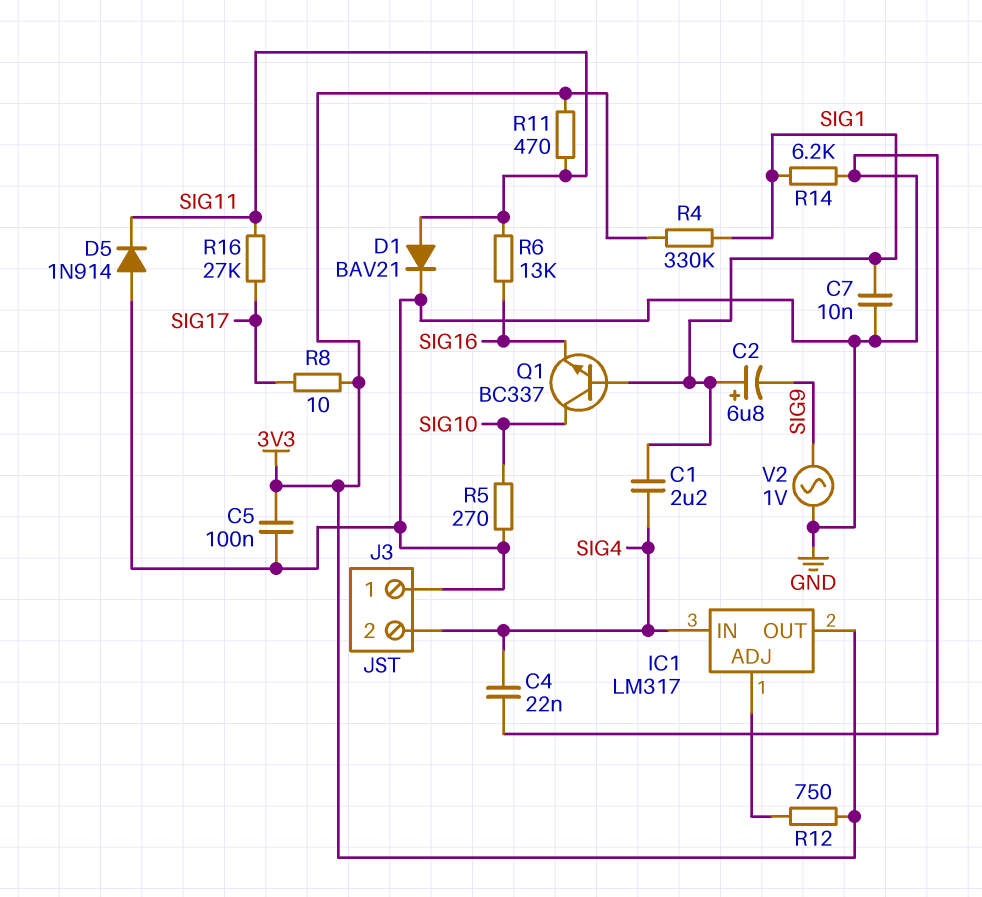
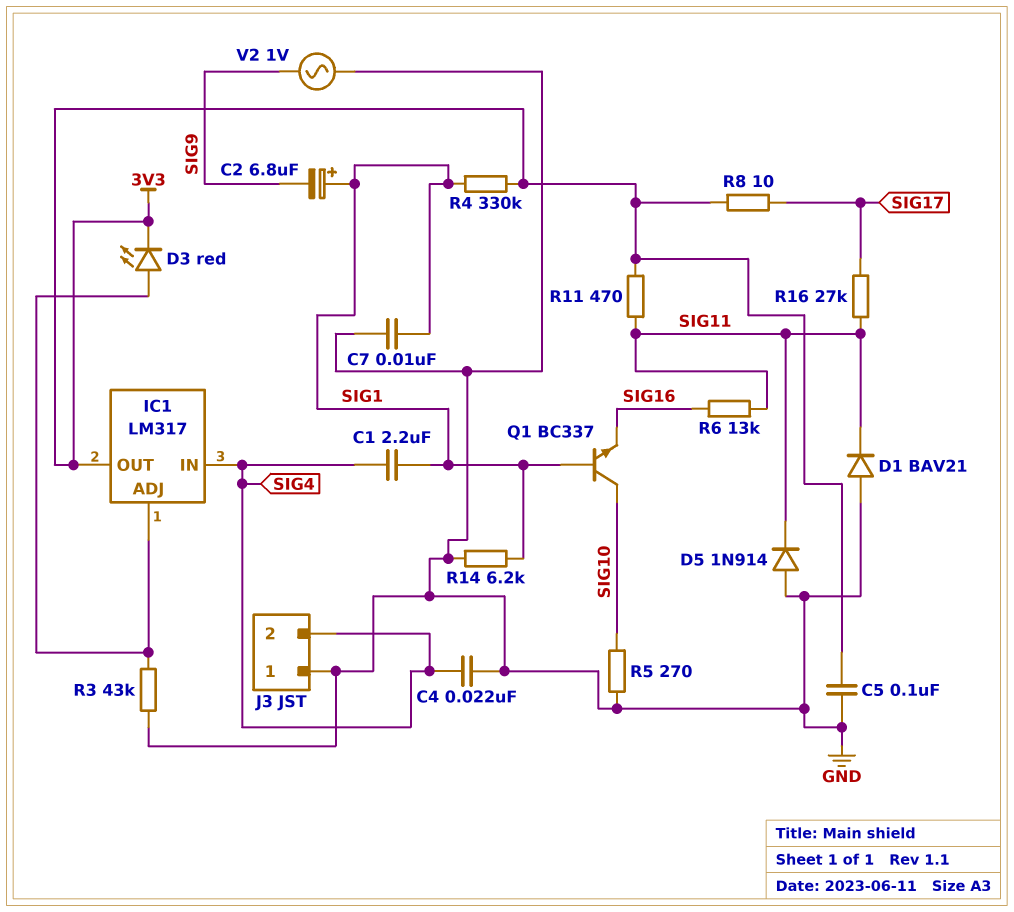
D1: diode BAV21 (A SIG11, K GND) -> diode BAV21 (A GND, K SIG11)
D3: none -> LED red (A IC1/ADJ, K 3V3)
R3: none -> 43k (GND, IC1/ADJ)
R12: 750 (3V3, IC1/ADJ) -> none

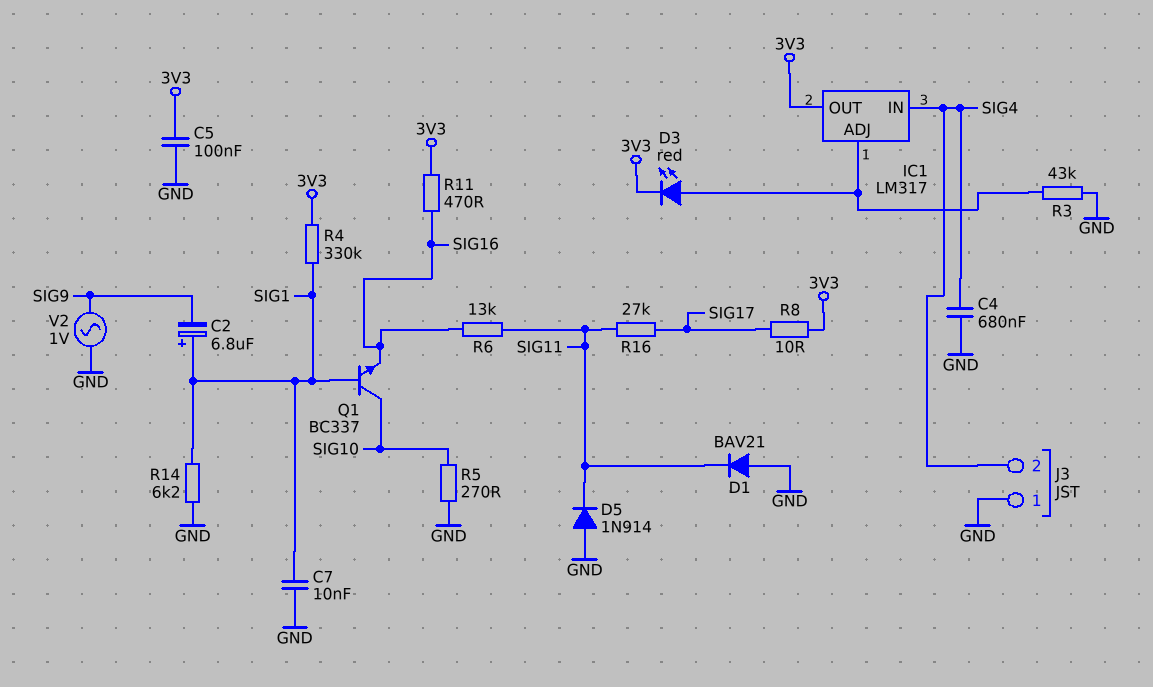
C1: 2.2uF (SIG1, SIG4) -> none
C4: 22nF (GND, SIG4) -> 680nF (GND, SIG4)
R11: 470 (3V3, SIG11) -> 470 (3V3, SIG16)

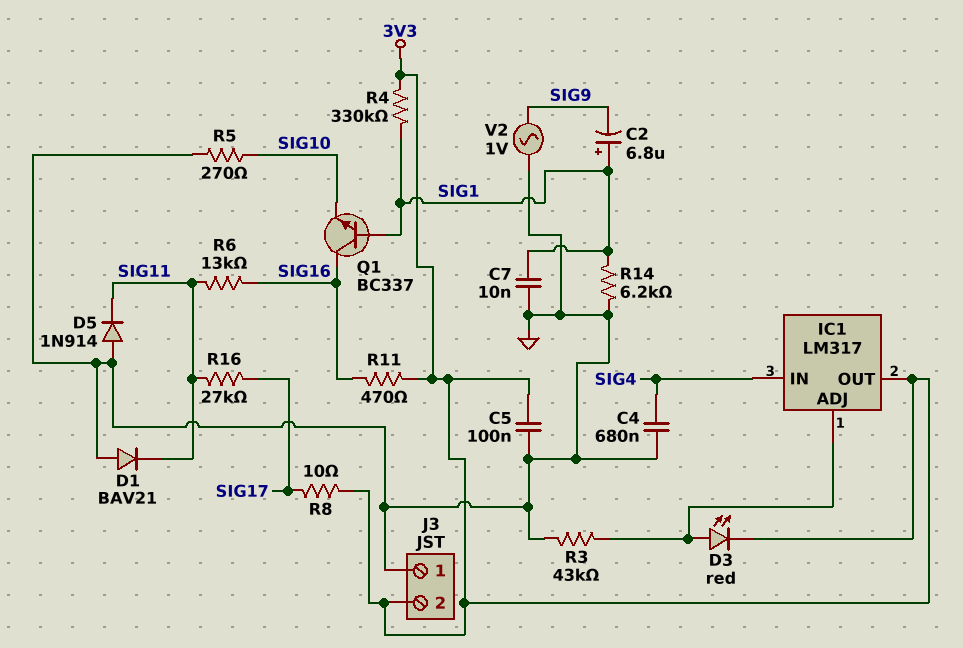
J3 pin 2: SIG4 -> 3V3
Q1: NPN BC337 (B SIG1, C SIG10, E SIG16) -> NPN BC337 (B SIG1, C SIG16, E SIG10)

